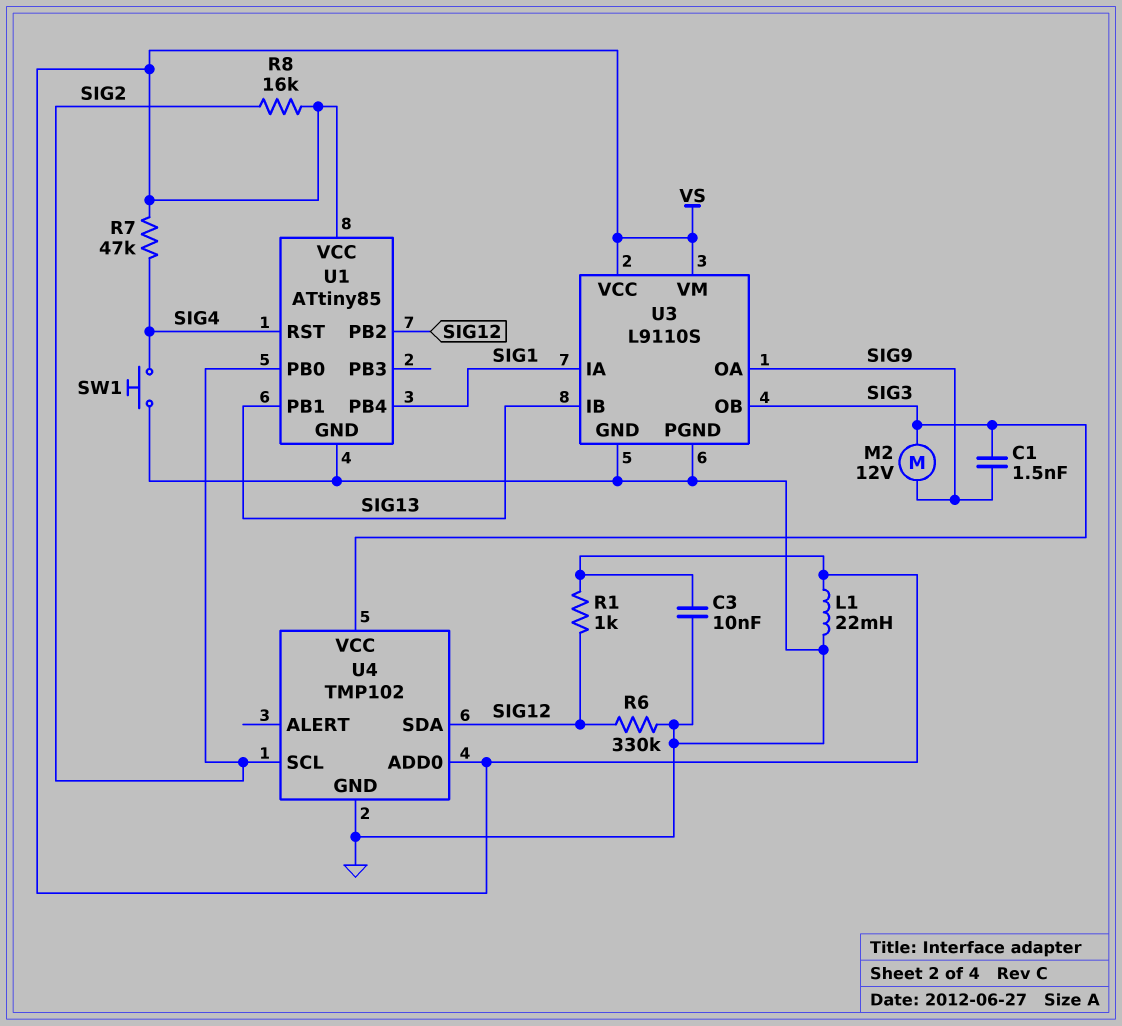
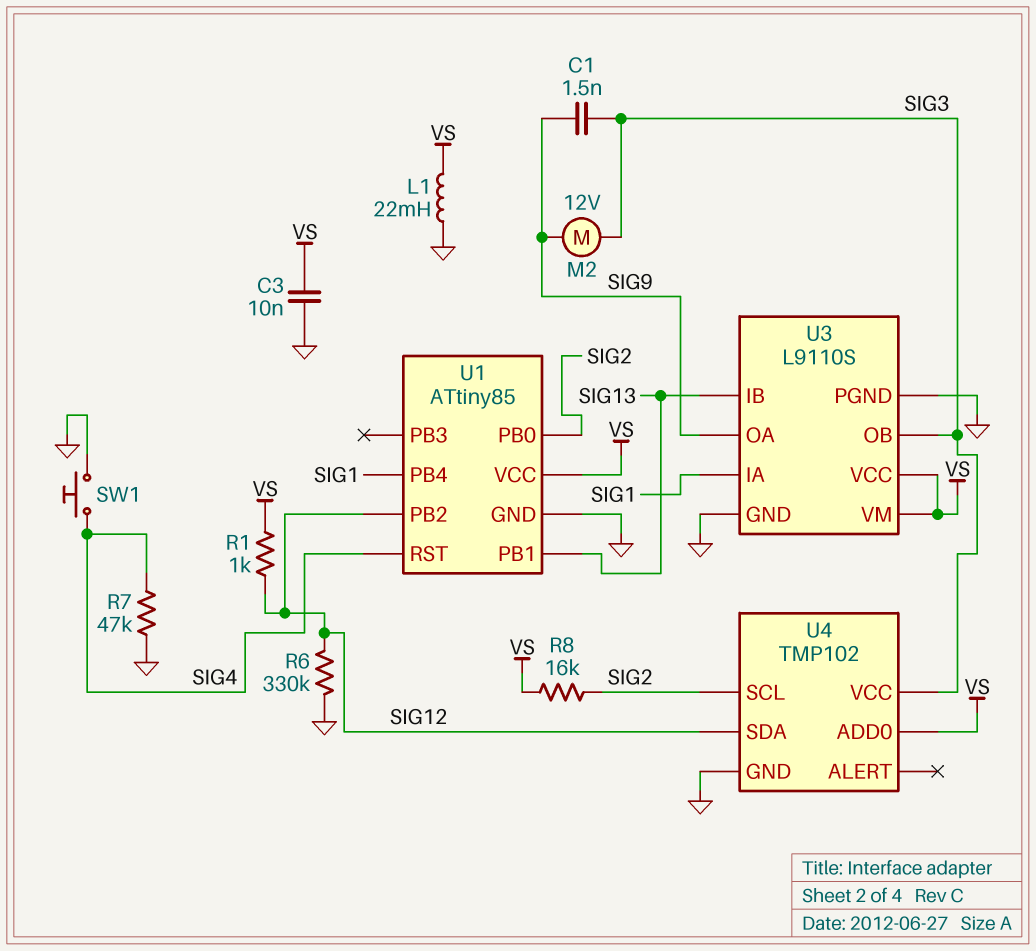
R7: 47k (SIG4, VS) -> 47k (GND, SIG4)

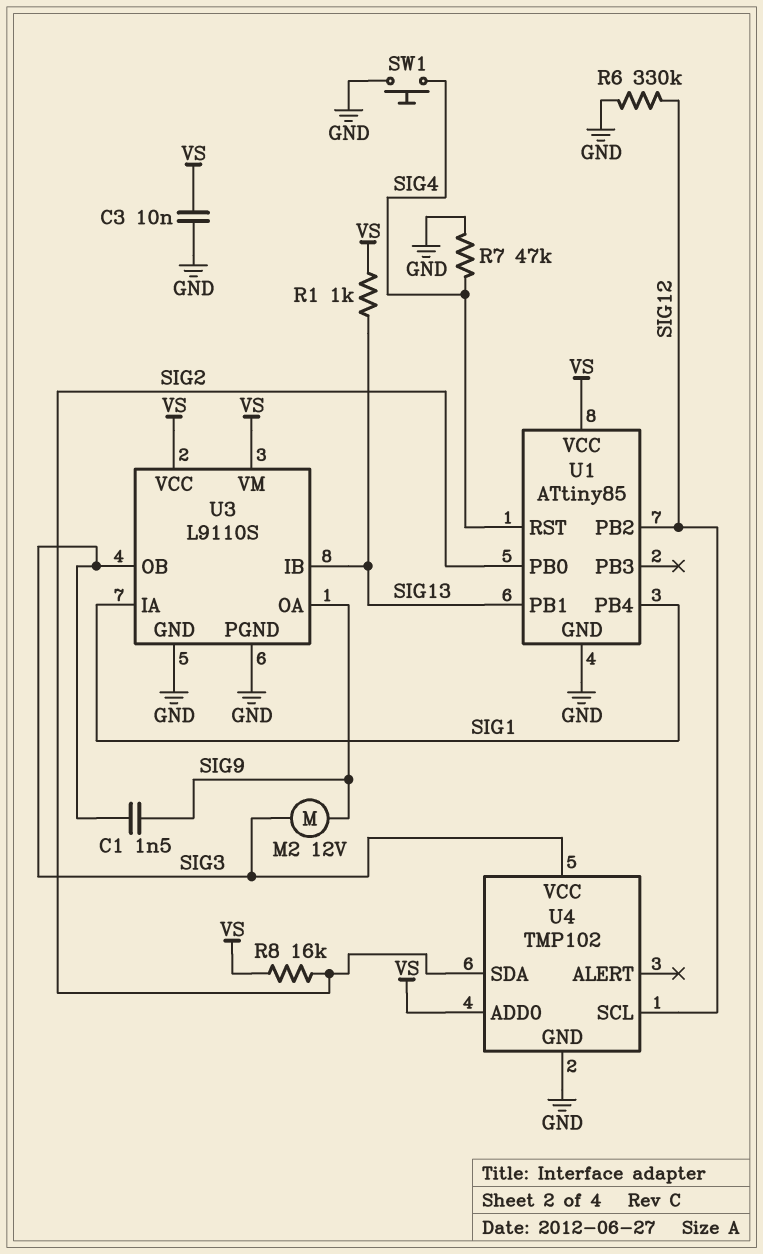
L1: 22mH (GND, VS) -> none
R1: 1k (SIG12, VS) -> 1k (SIG13, VS)
U4 pin SCL: SIG2 -> SIG12
U4 pin SDA: SIG12 -> SIG2

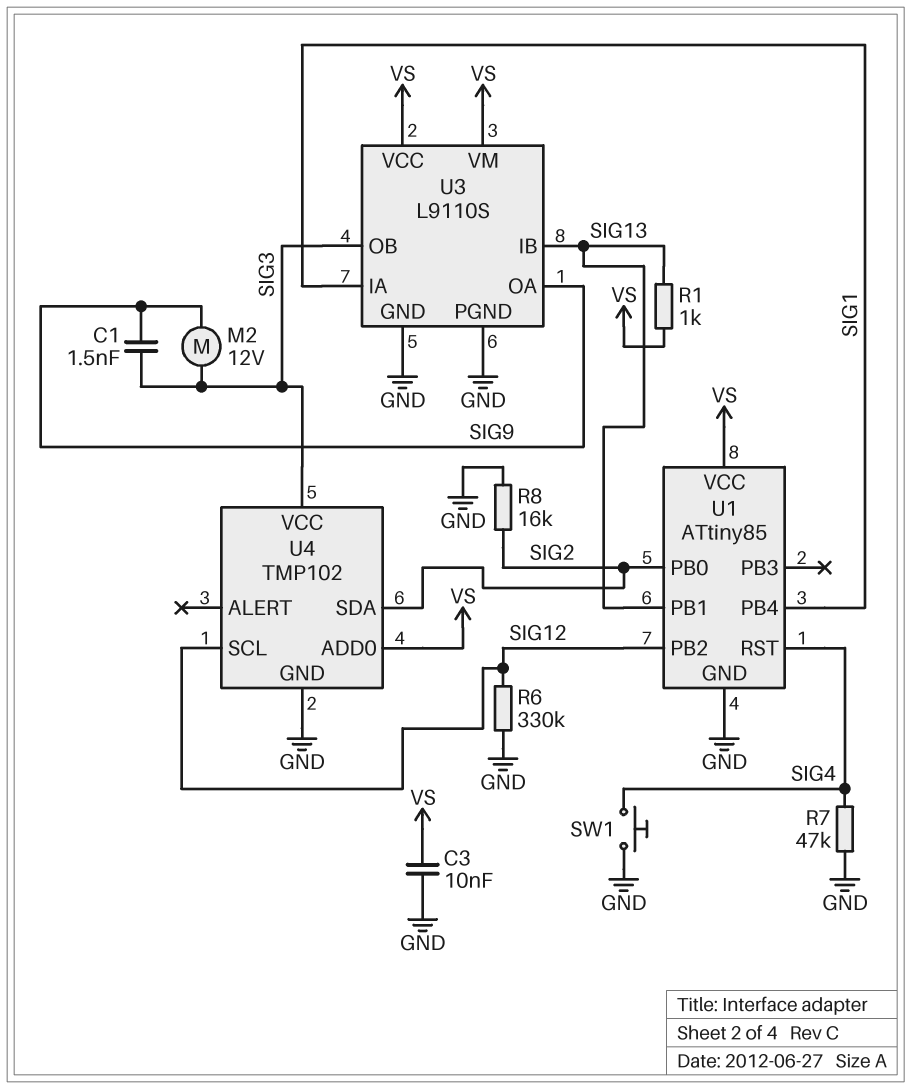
R8: 16k (SIG2, VS) -> 16k (GND, SIG2)

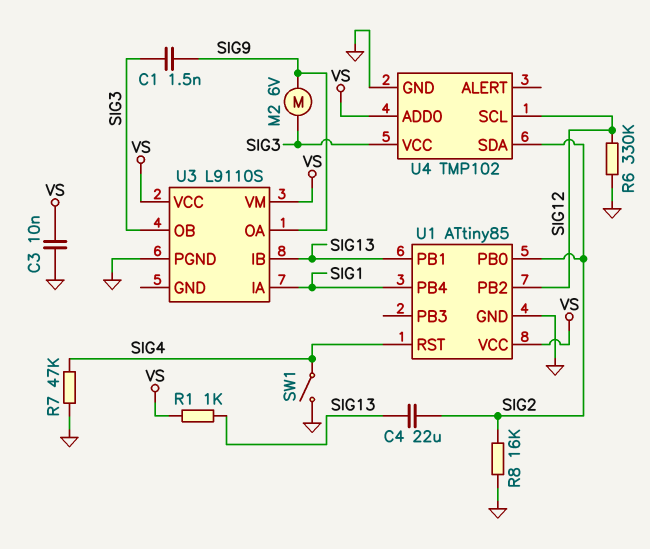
C4: none -> 22uF (SIG2, SIG13)
M2: motor 12V (SIG3, SIG9) -> motor 6V (SIG3, SIG9)
SW1: button (GND, SIG4) -> switch (GND, SIG4)
U3 pin GND: GND -> none

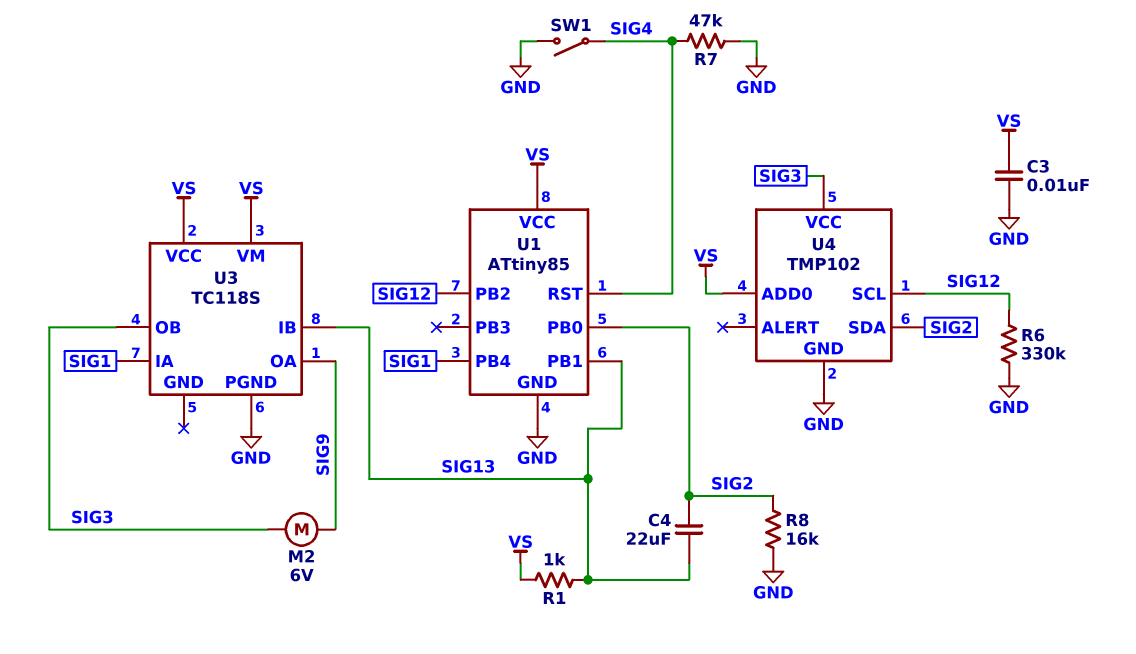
C1: 1.5nF (SIG3, SIG9) -> none
U3: L9110S -> TC118S

